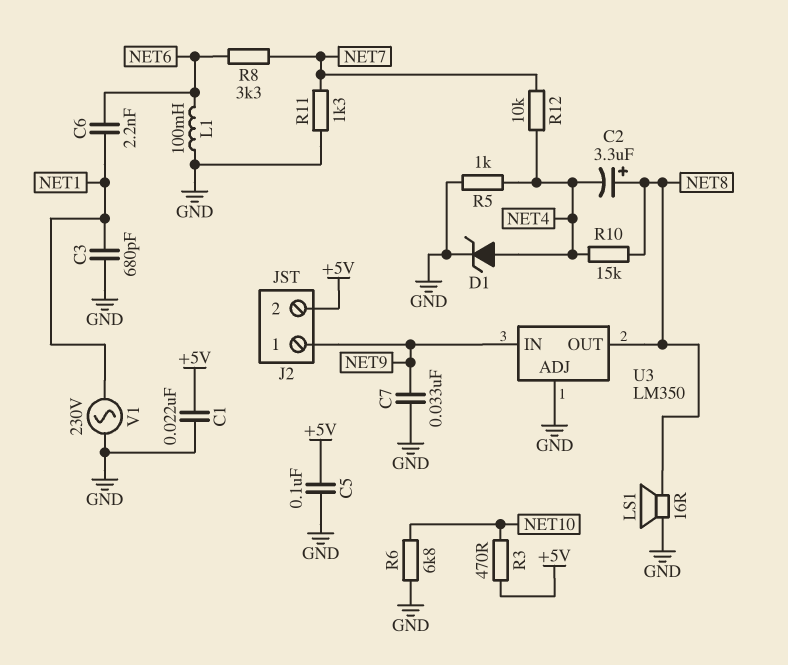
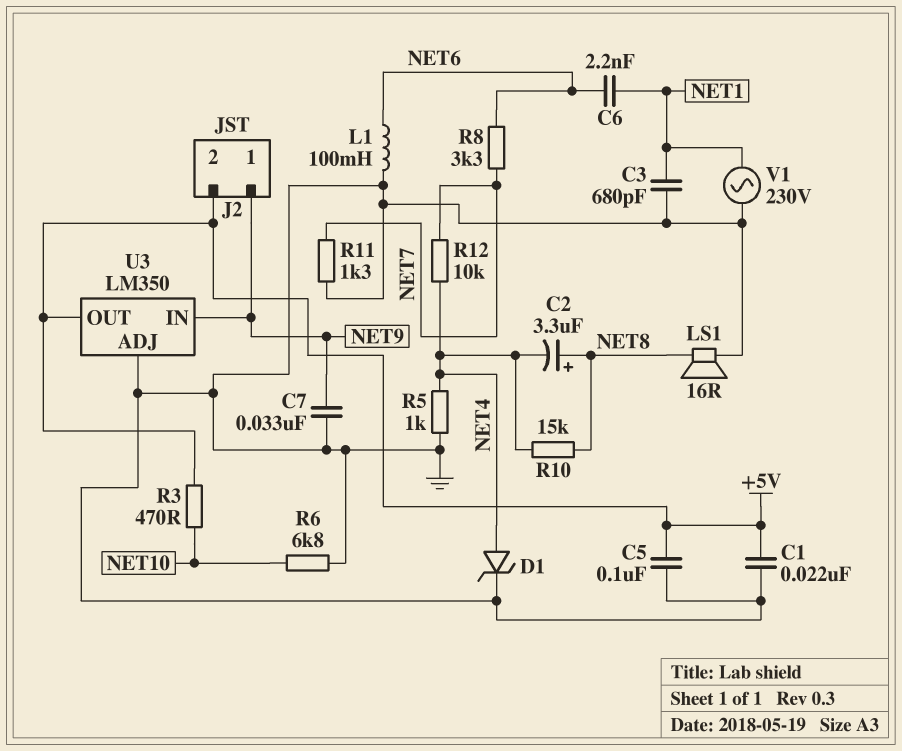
U3 pin OUT: NET8 -> +5V

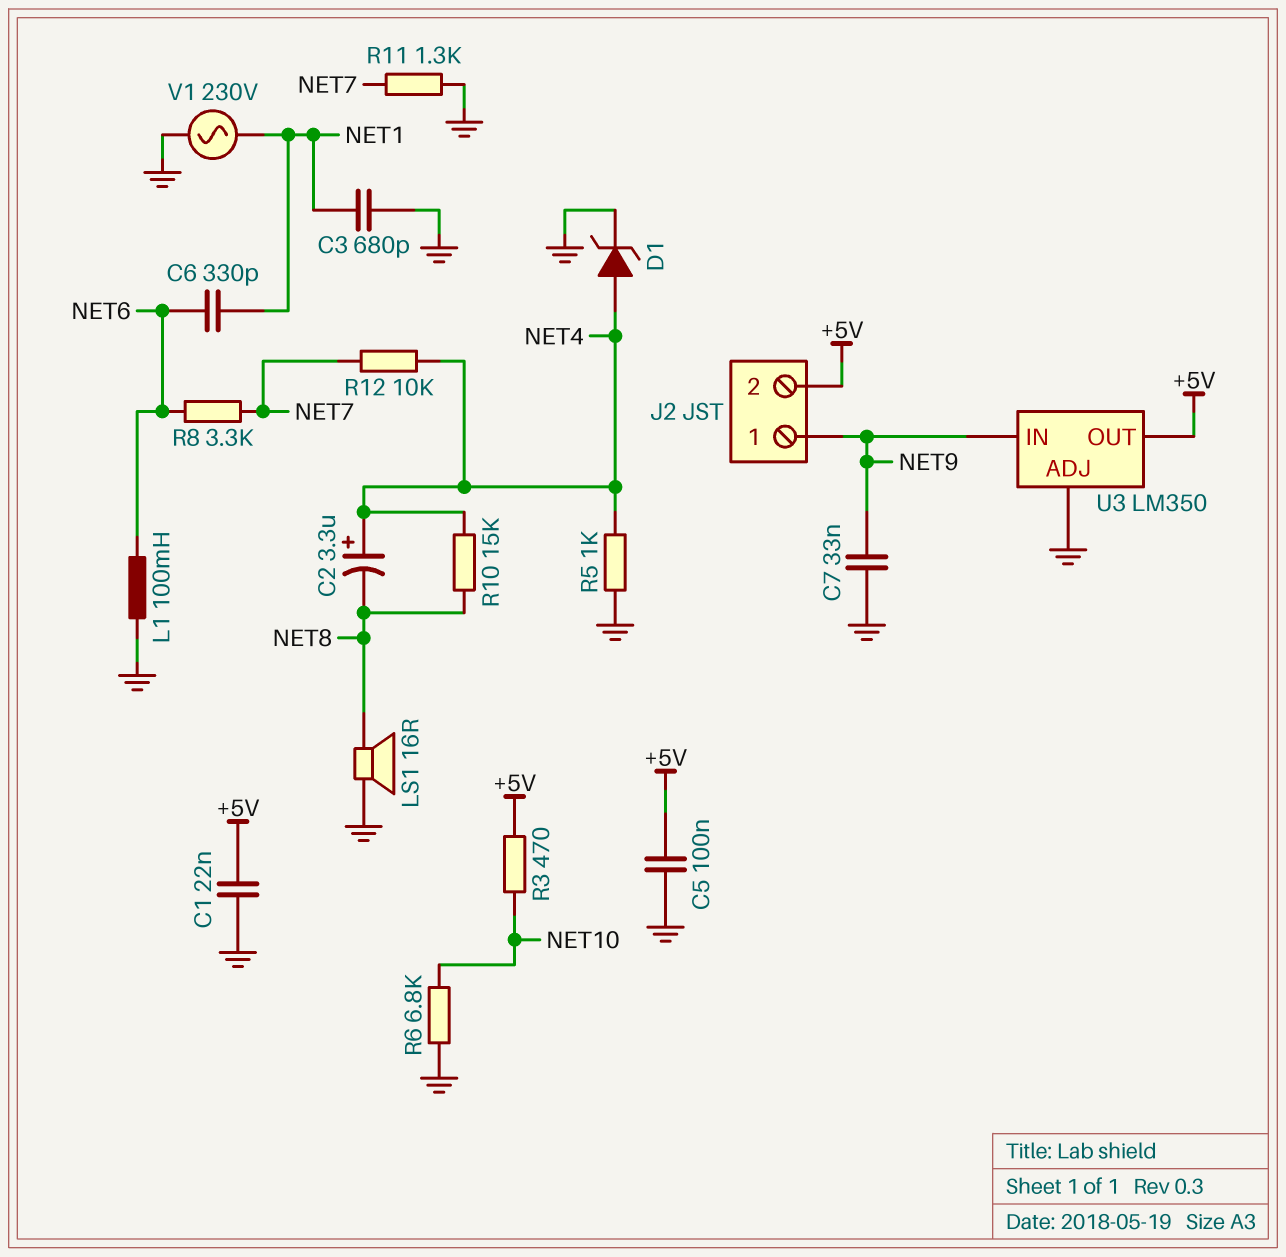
C2: 3.3uF (plus NET8, minus NET4) -> 3.3uF (plus NET4, minus NET8)
C6: 2.2nF (NET1, NET6) -> 330pF (NET1, NET6)

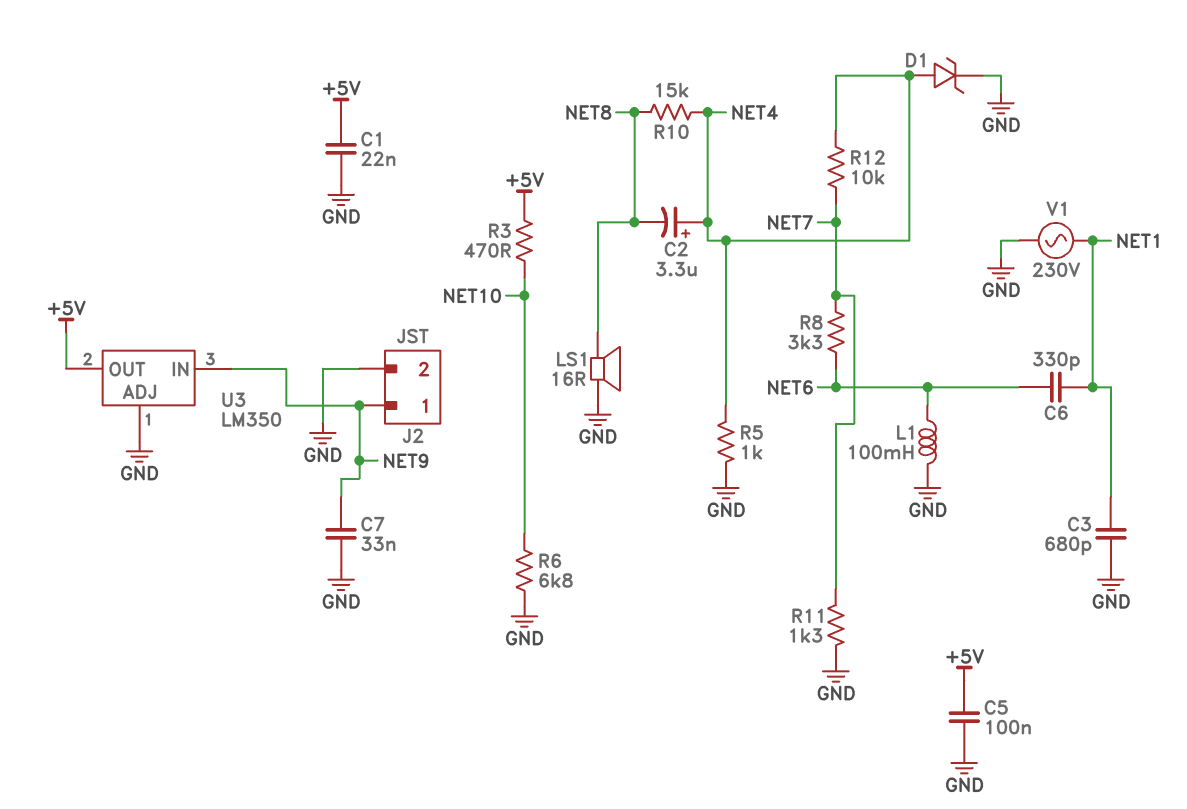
J2 pin 2: +5V -> GND

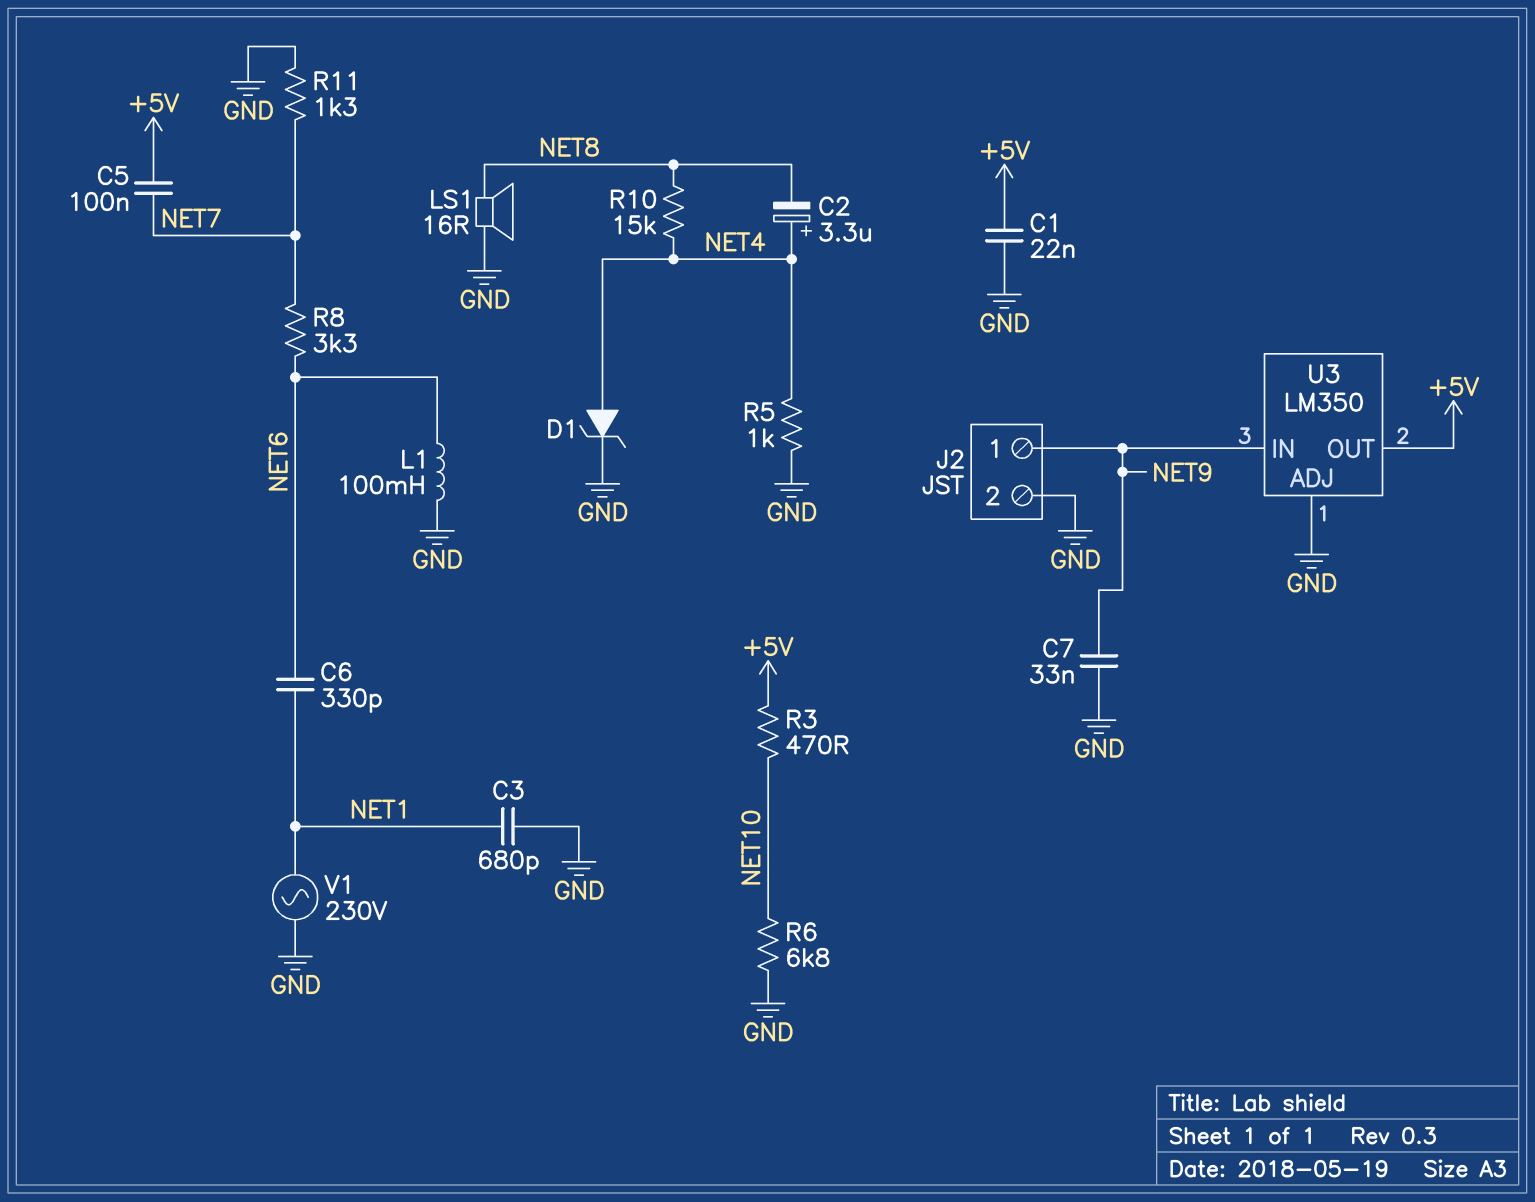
C5: 100nF (+5V, GND) -> 100nF (+5V, NET7)
R12: 10k (NET4, NET7) -> none

